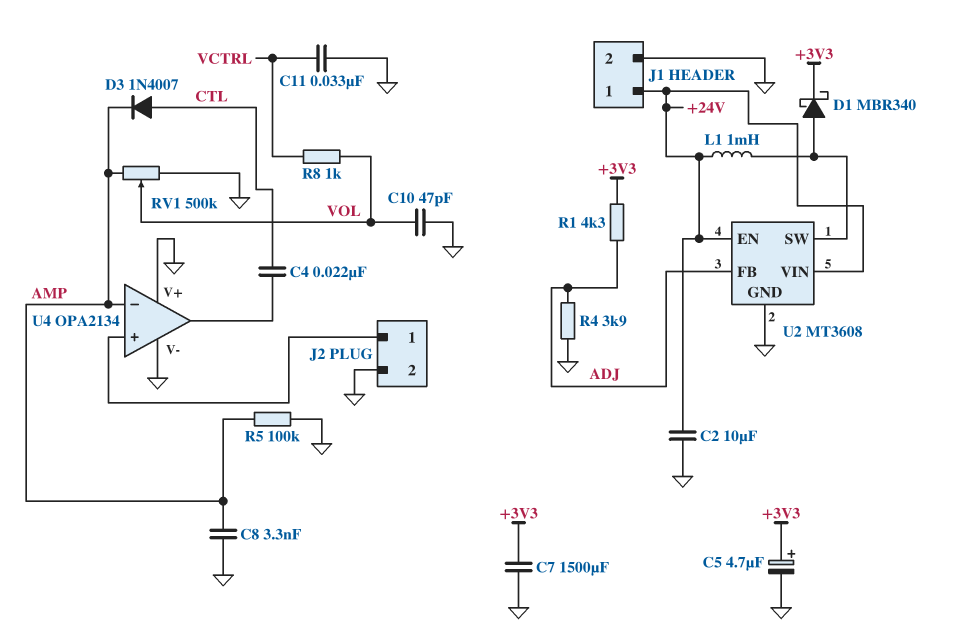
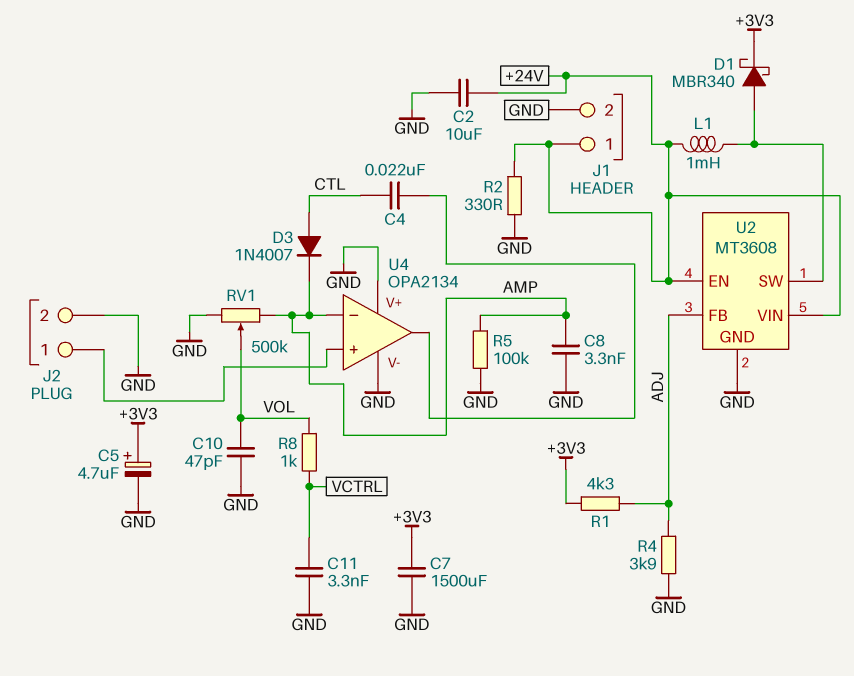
C11: 33nF (GND, VCTRL) -> 3.3nF (GND, VCTRL)
R2: none -> 330 (+24V, GND)

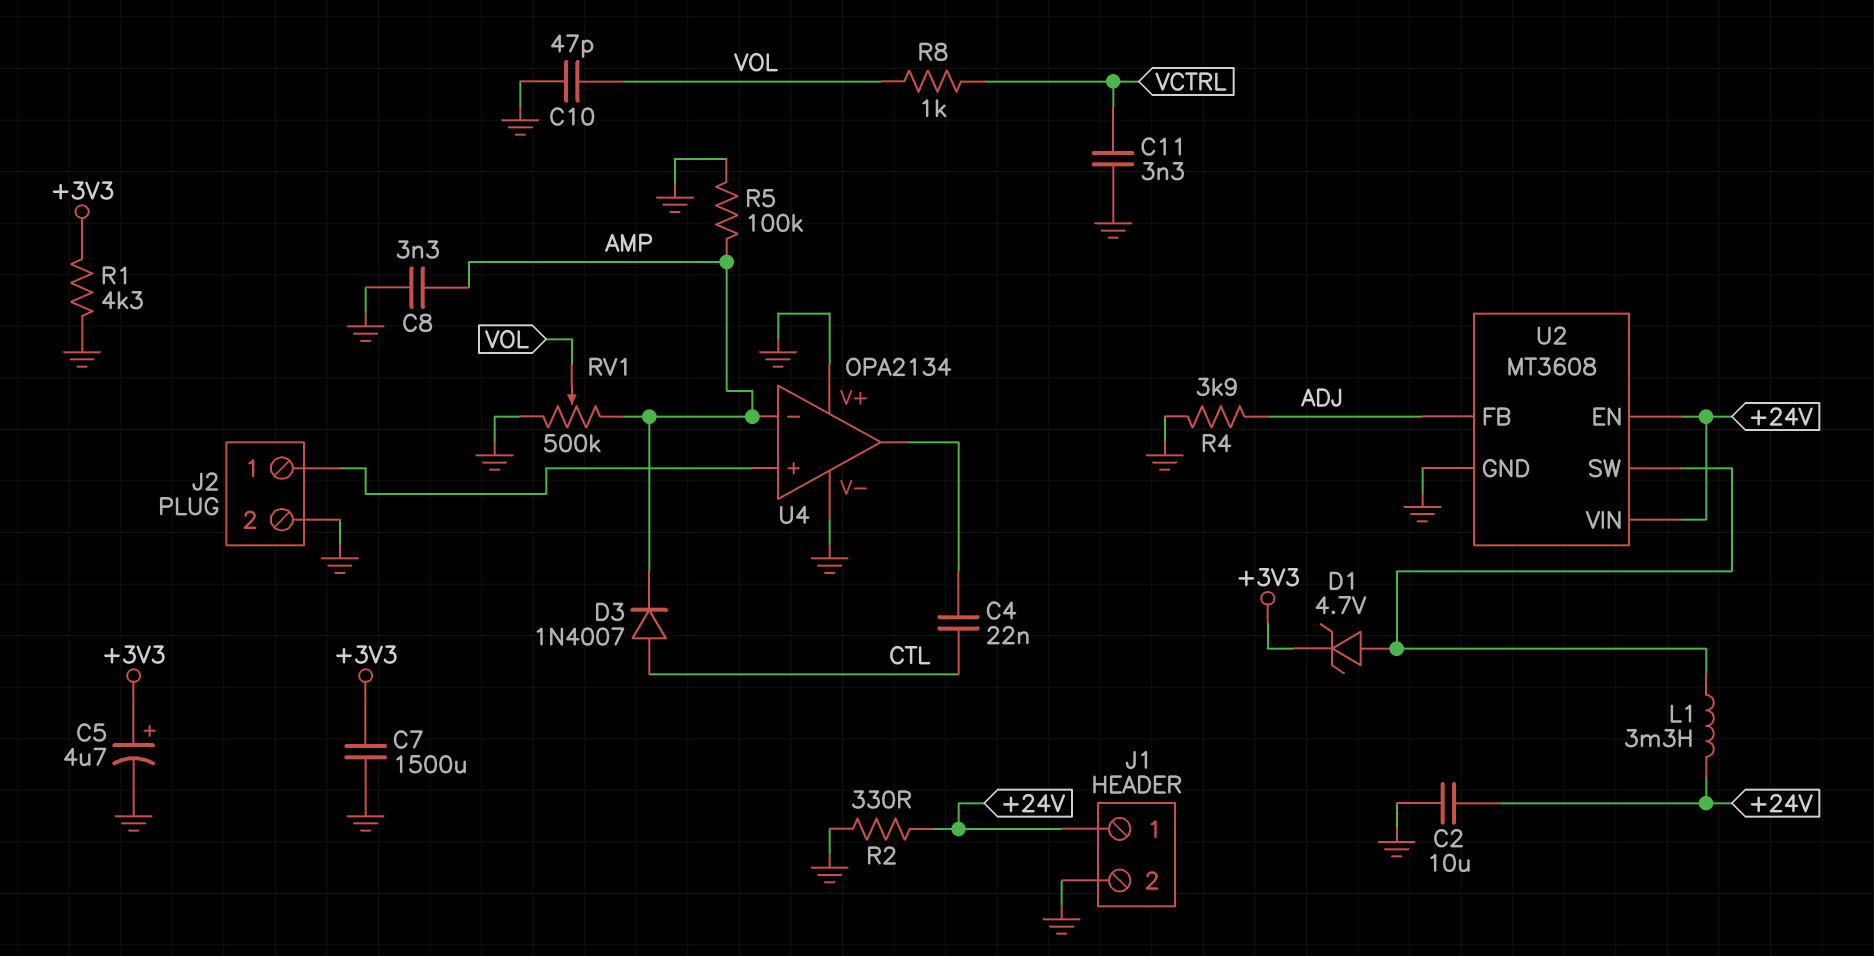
D1: schottky MBR340 (A U2/SW, K +3V3) -> zener 4.7V (A U2/SW, K +3V3)
L1: 1mH (+24V, U2/SW) -> 3.3mH (+24V, U2/SW)
R1: 4.3k (+3V3, ADJ) -> 4.3k (+3V3, GND)

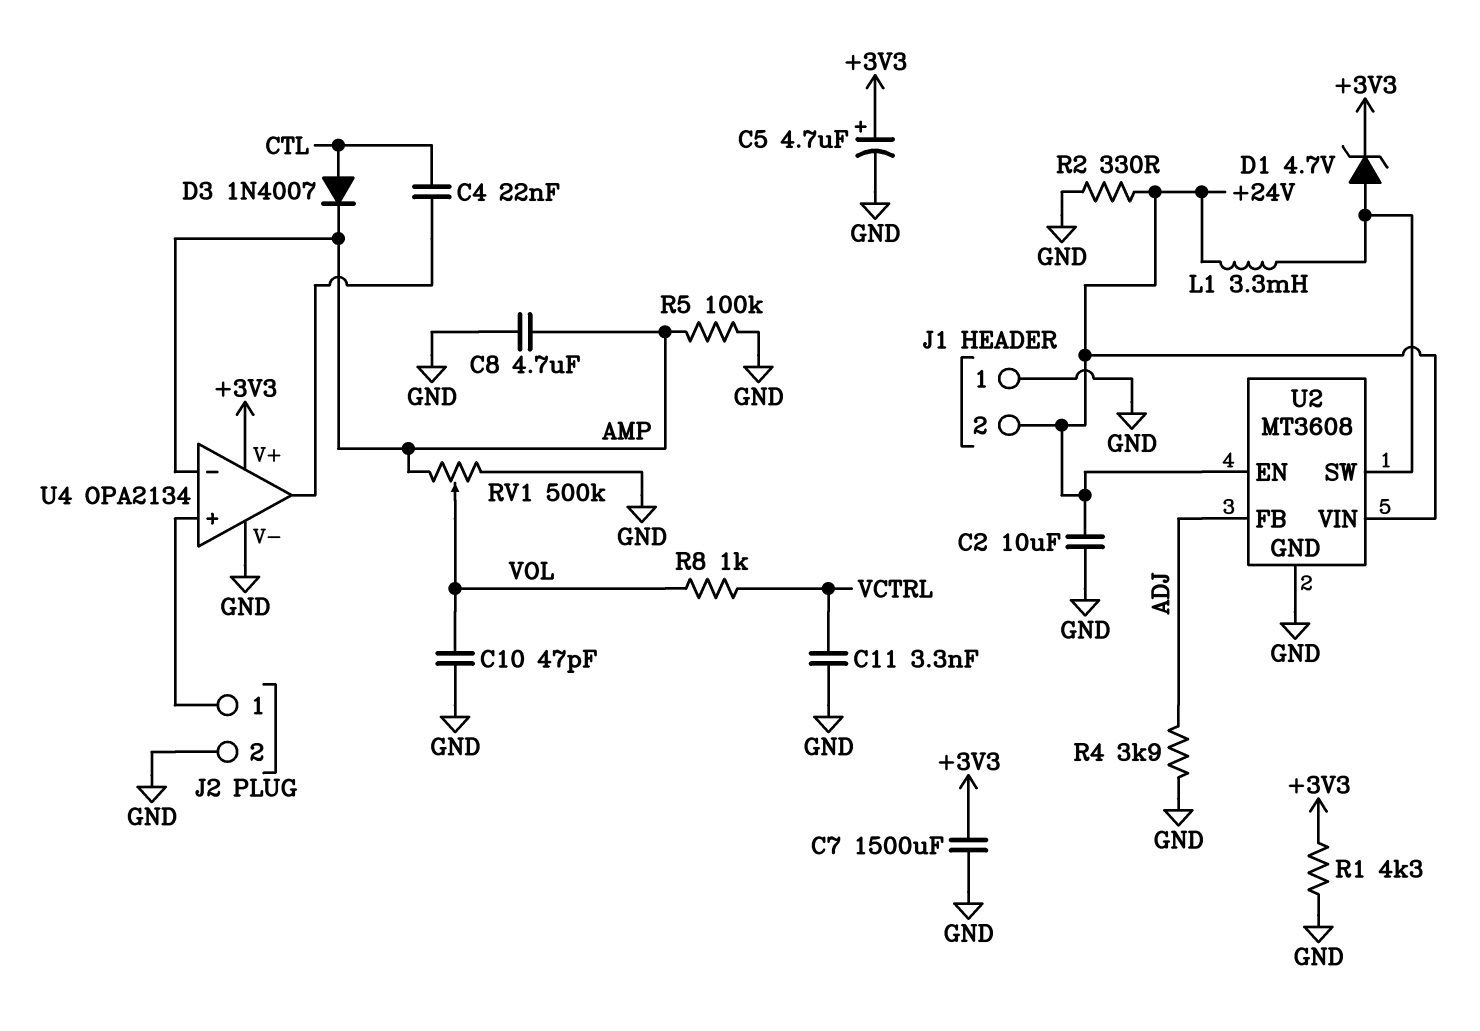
C8: 3.3nF (AMP, GND) -> 4.7uF (AMP, GND)
J1 pin 1: +24V -> GND
J1 pin 2: GND -> +24V
U4 pin V+: GND -> +3V3

